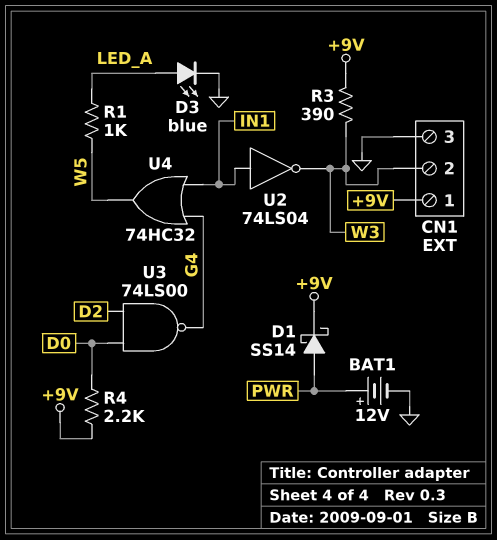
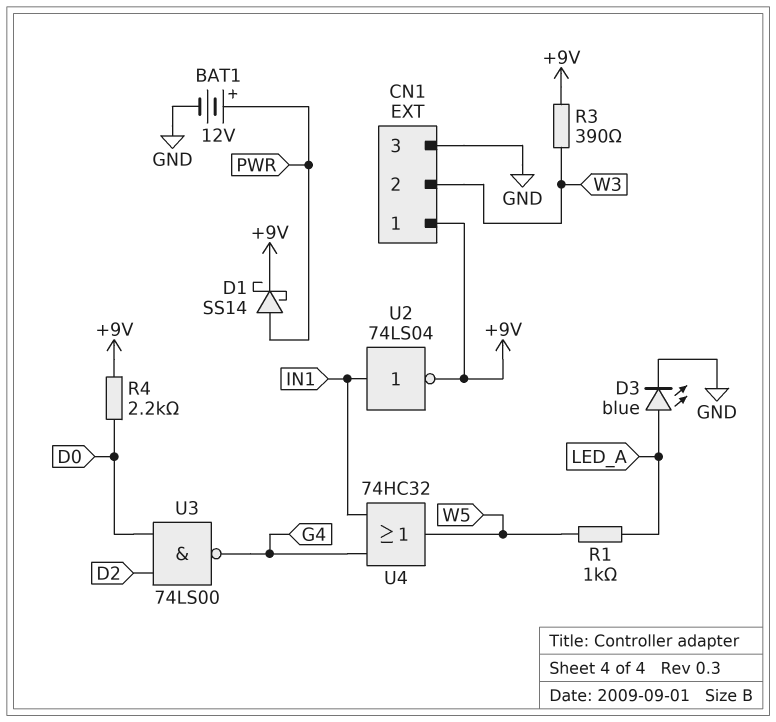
U2: NOT 74LS04 (in IN1, out W3) -> NOT 74LS04 (in IN1, out +9V)

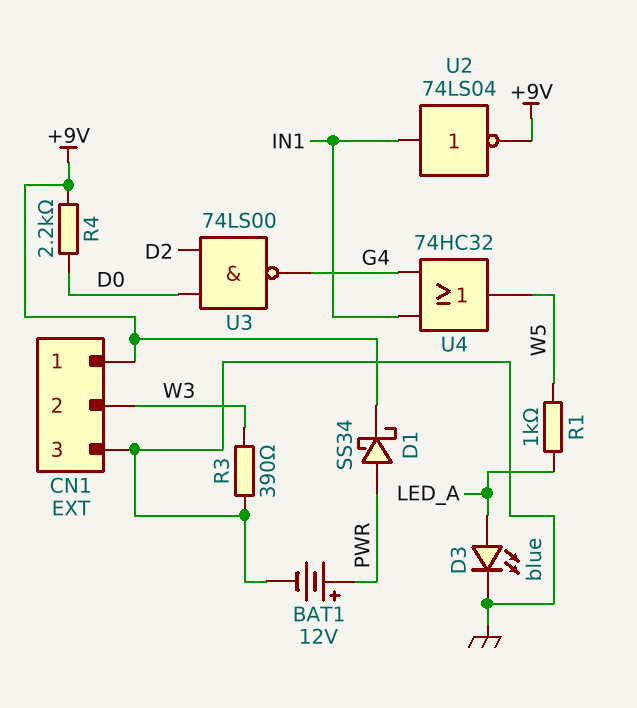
D1: schottky SS14 (A PWR, K +9V) -> schottky SS34 (A PWR, K +9V)
R3: 390 (+9V, W3) -> 390 (GND, W3)

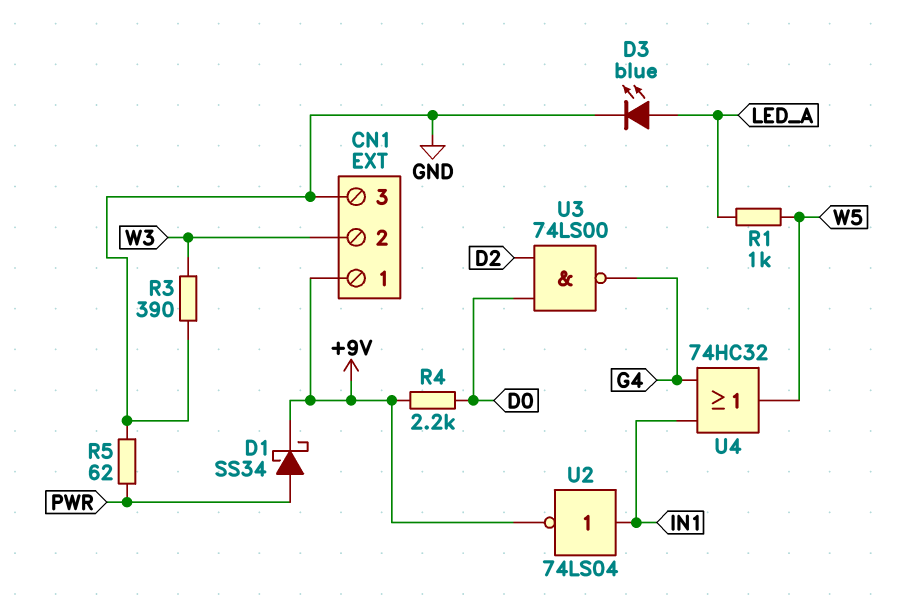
BAT1: 12V (plus PWR, minus GND) -> none
R5: none -> 62 (GND, PWR)

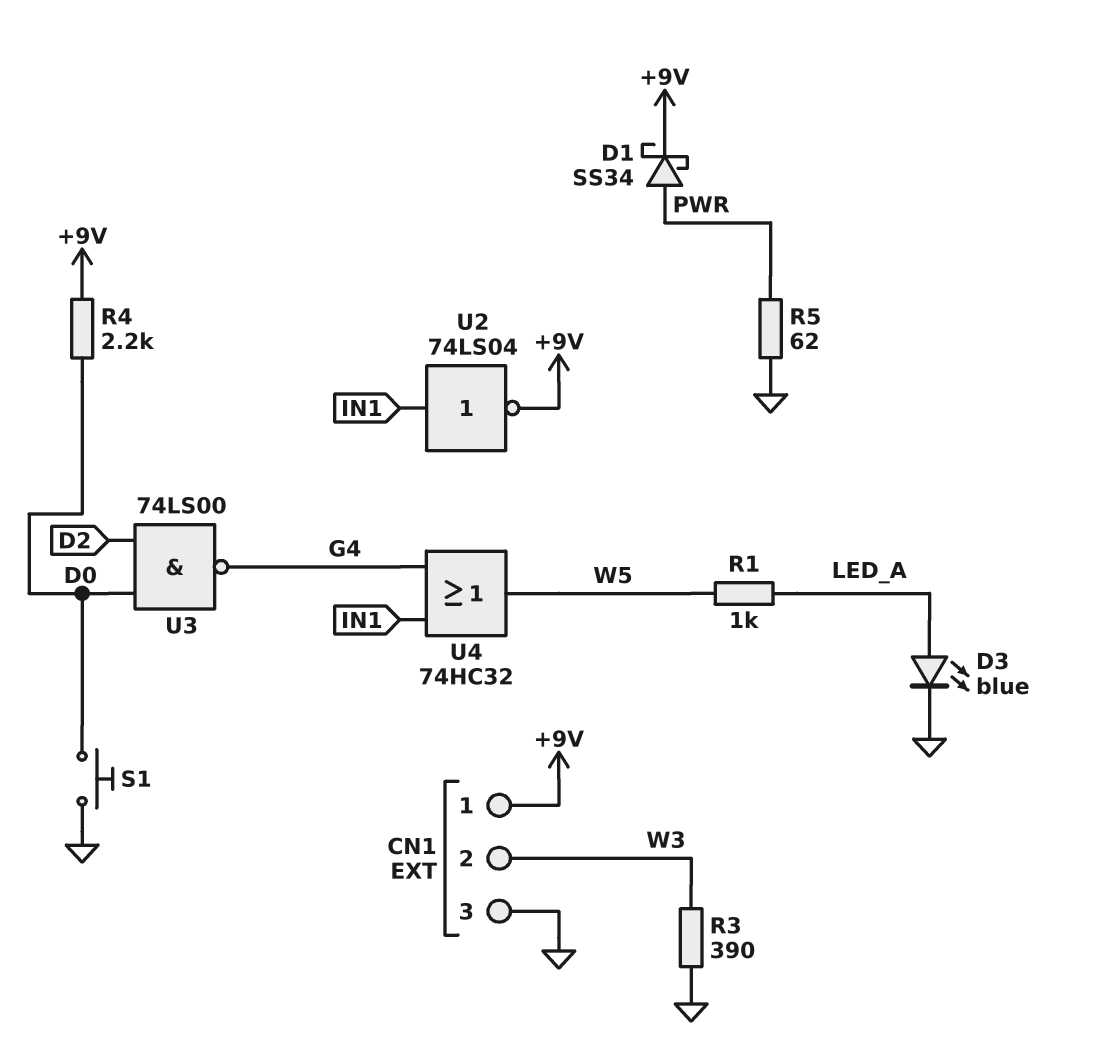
S1: none -> button (D0, GND)

